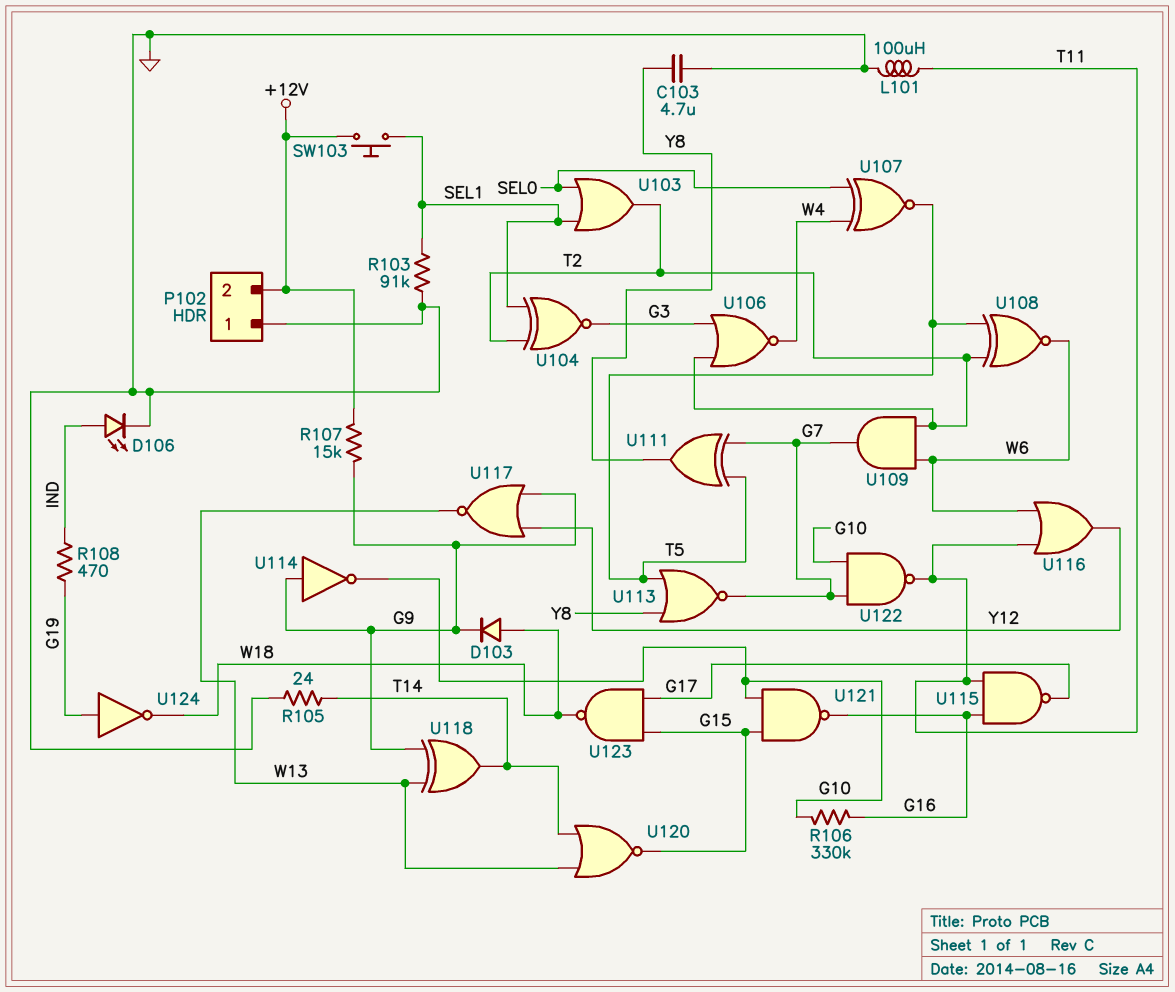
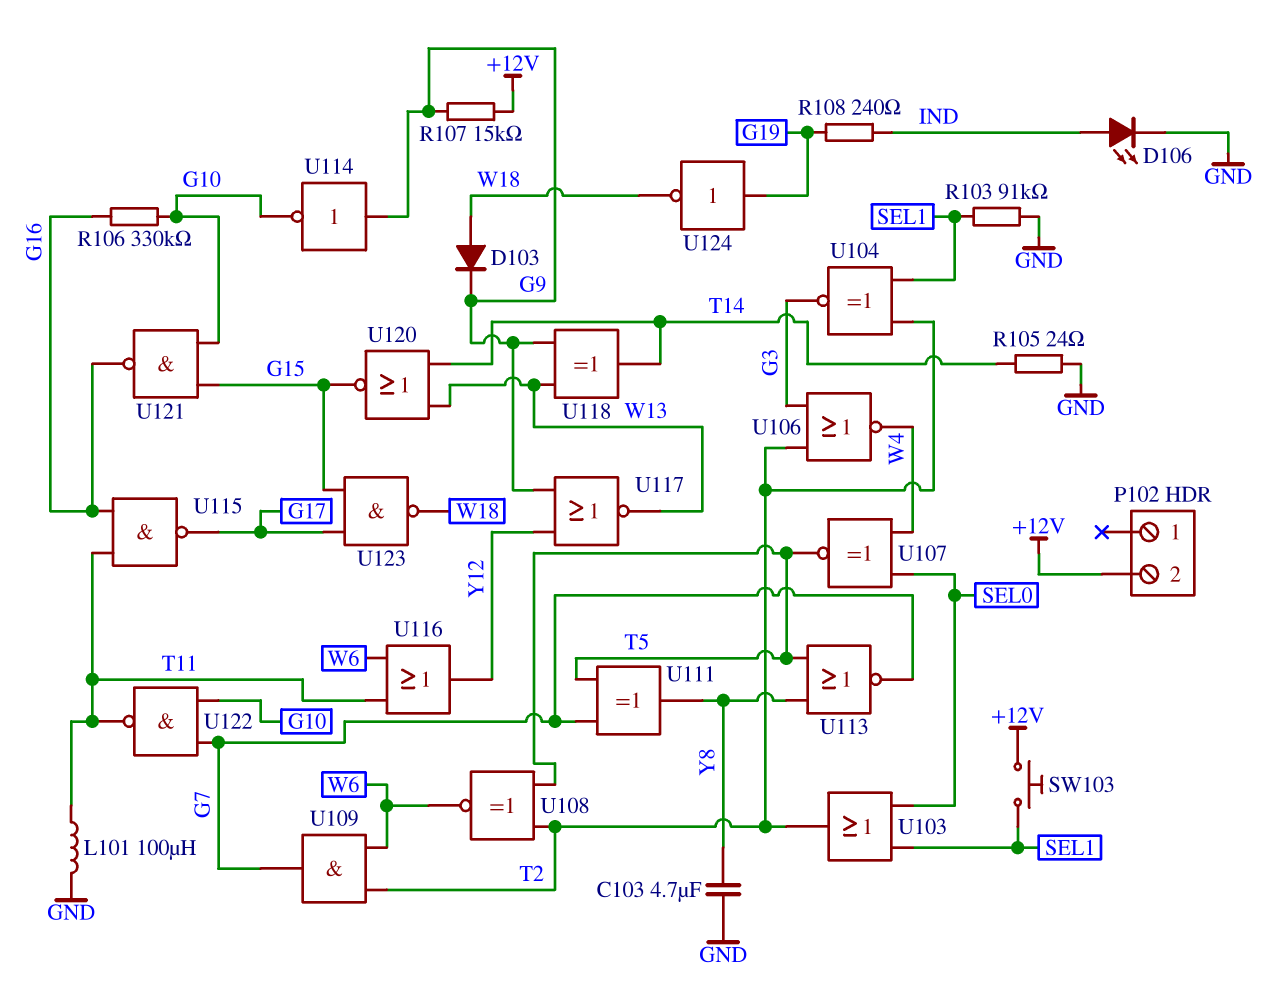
P102 pin 1: GND -> none
R108: 470 (G19, IND) -> 240 (G19, IND)

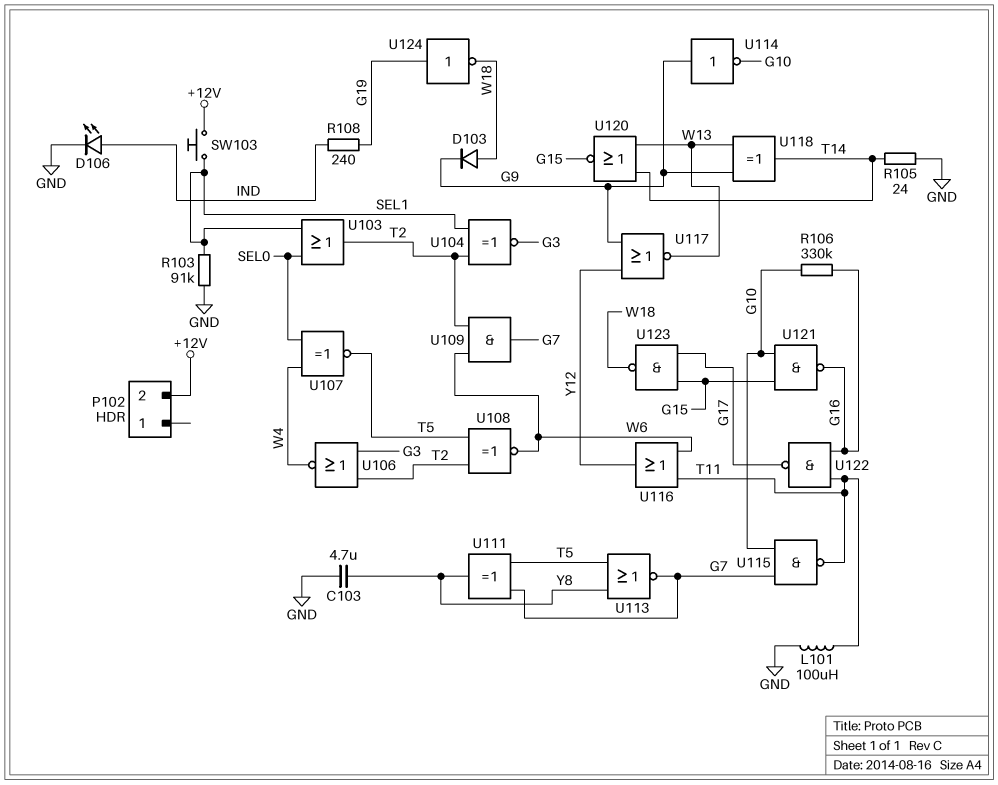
R107: 15k (+12V, G9) -> none
U115: NAND (in G16, in T11, out G17) -> NAND (in G7, in G10, out T11)
U122: NAND (in G7, in G10, out T11) -> NAND (in G16, in T11, out G17)

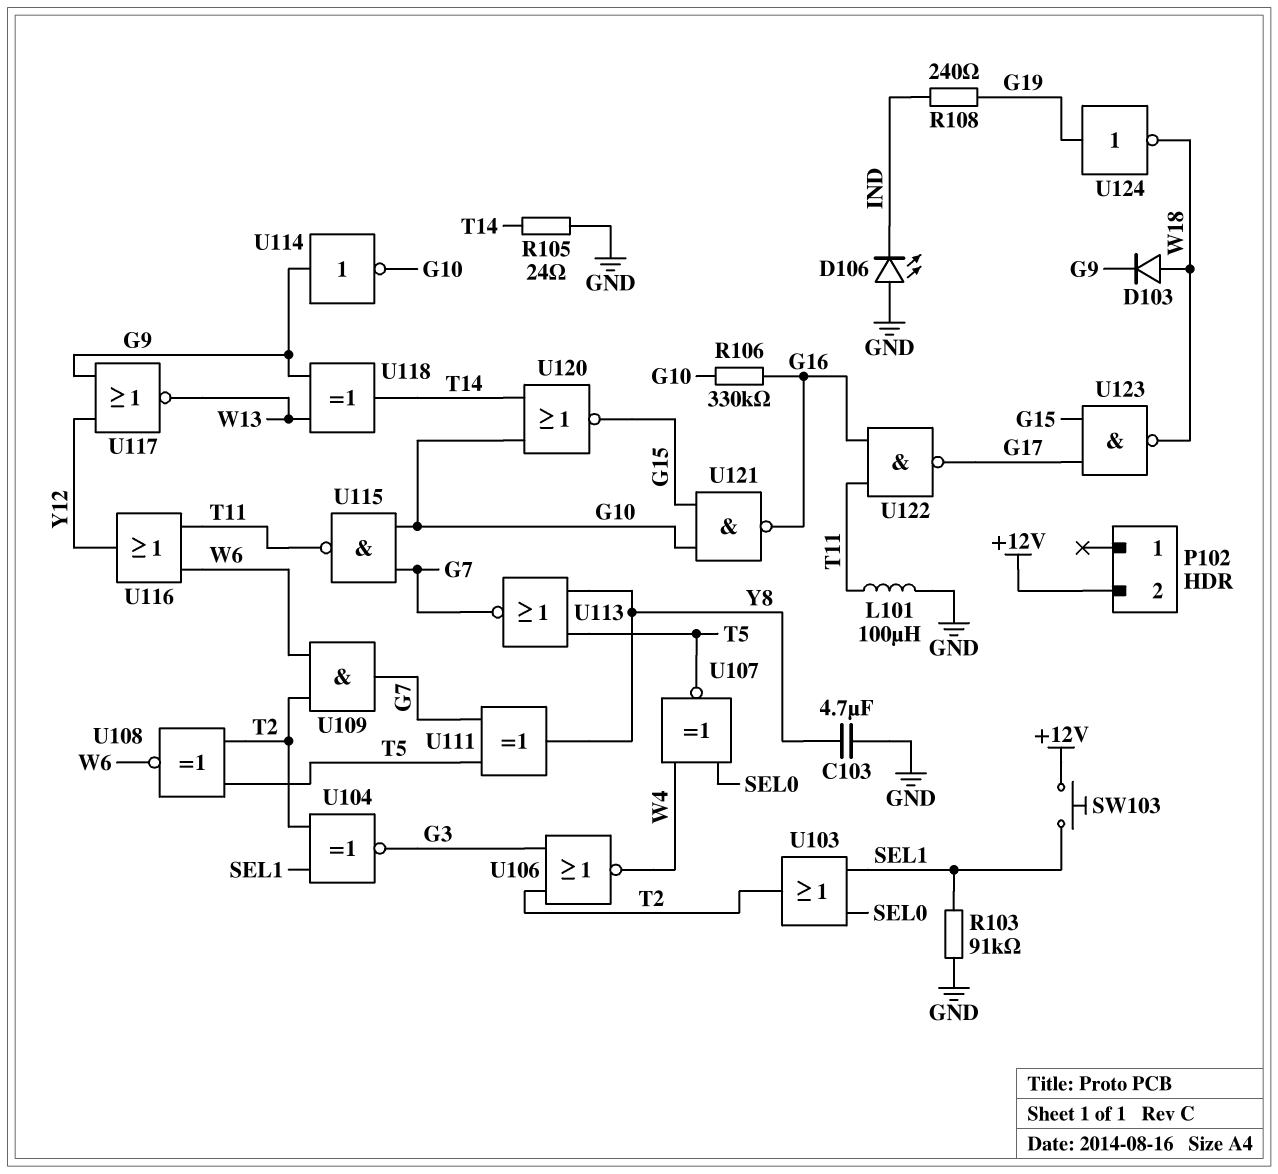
D106: LED (A IND, K GND) -> LED (A GND, K IND)
U120: NOR (in T14, in W13, out G15) -> NOR (in G10, in T14, out G15)

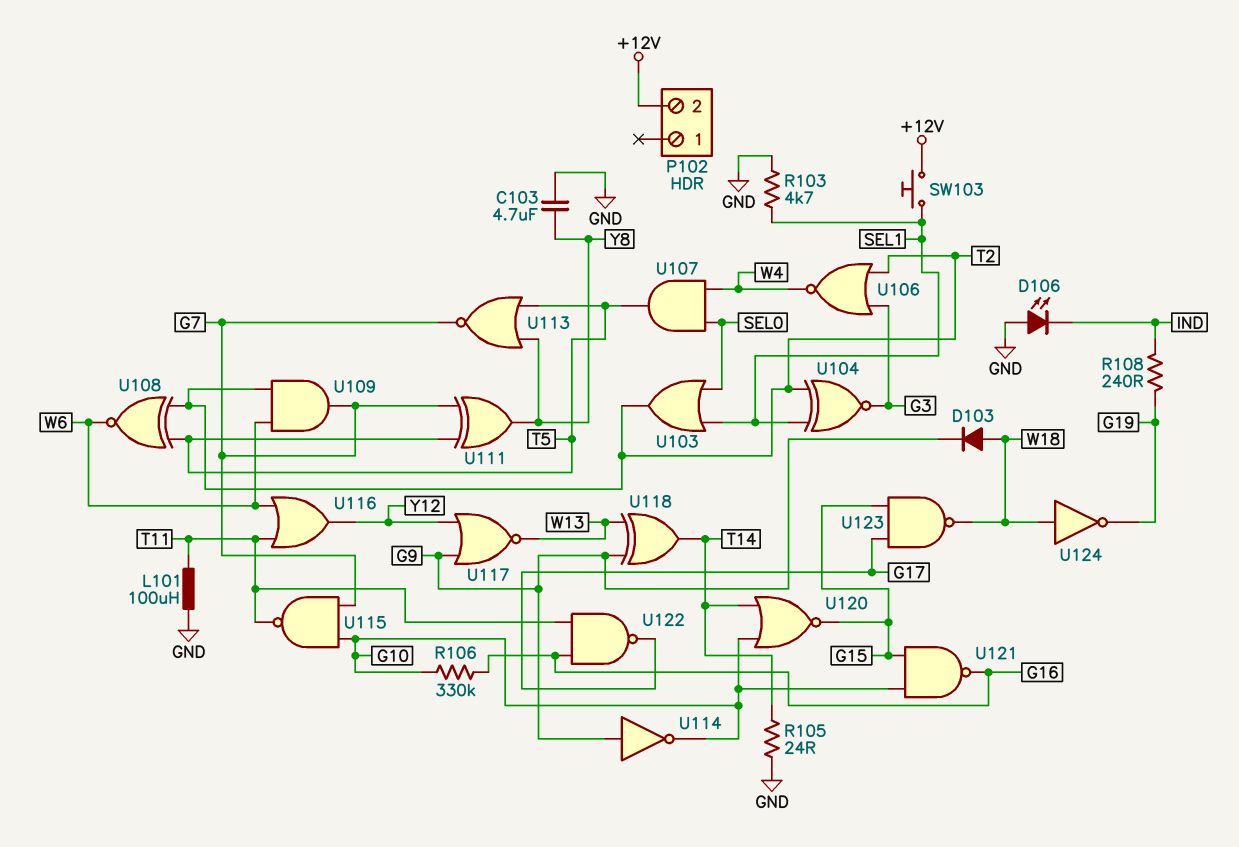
R103: 91k (GND, SEL1) -> 4.7k (GND, SEL1)
U107: XNOR (in SEL0, in W4, out T5) -> AND (in SEL0, in W4, out T5)
U124: NOT (in G19, out W18) -> NOT (in W18, out G19)

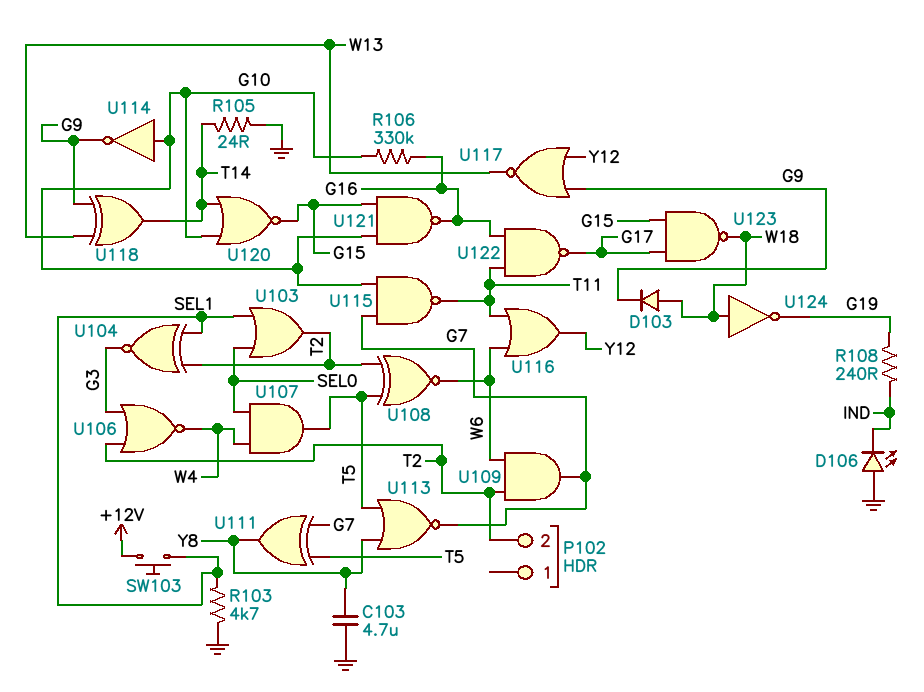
L101: 100uH (GND, T11) -> none
P102 pin 2: +12V -> T2
U114: NOT (in G9, out G10) -> NOT (in G10, out G9)

